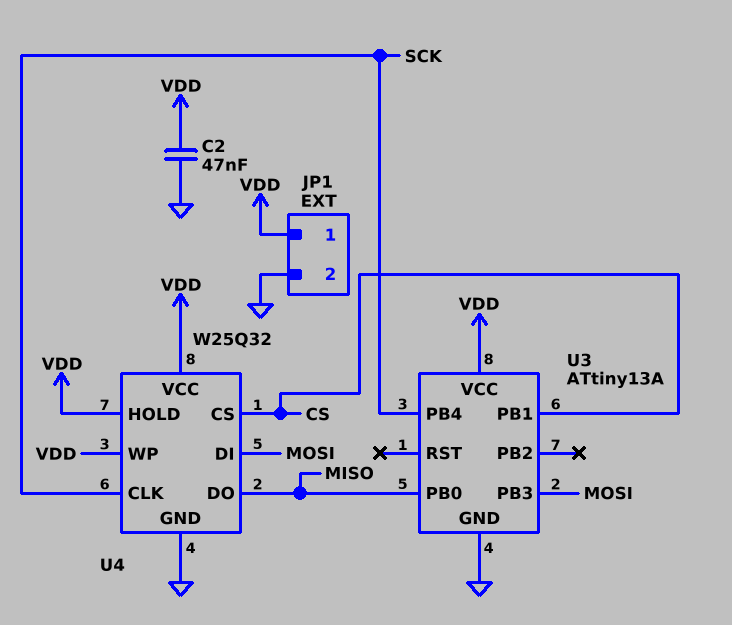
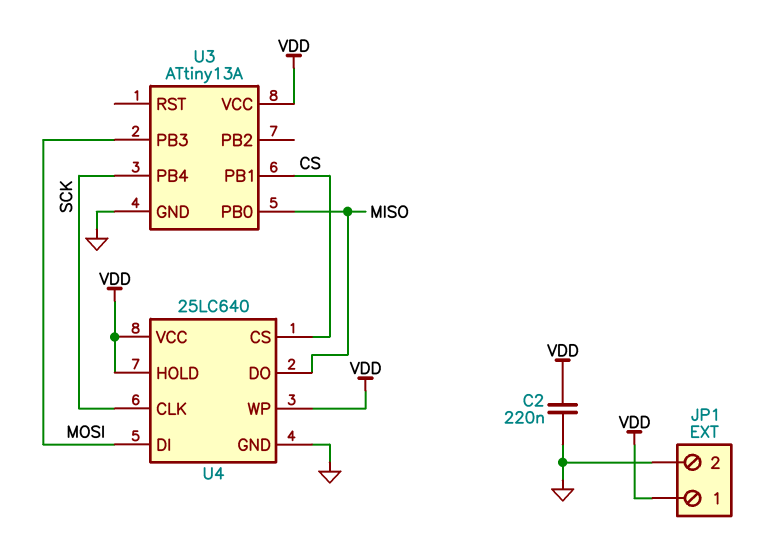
C2: 47nF (GND, VDD) -> 220nF (GND, VDD)
U4: W25Q32 -> 25LC640

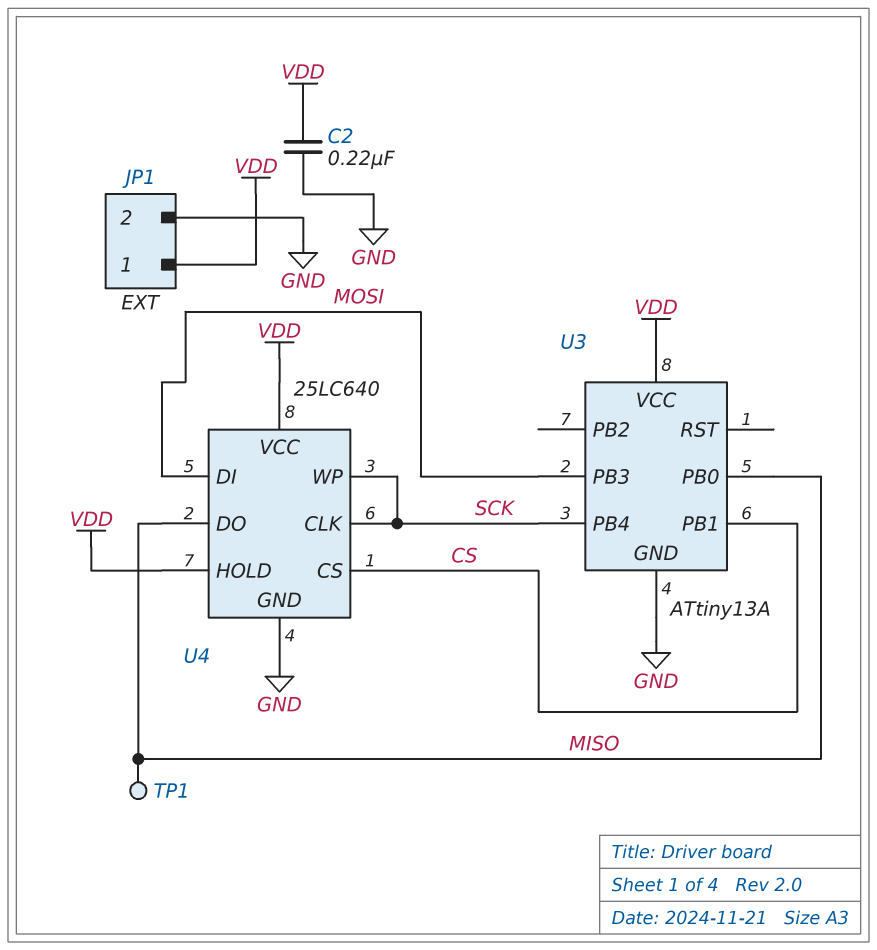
TP1: none -> test point (MISO)
U4 pin WP: VDD -> SCK

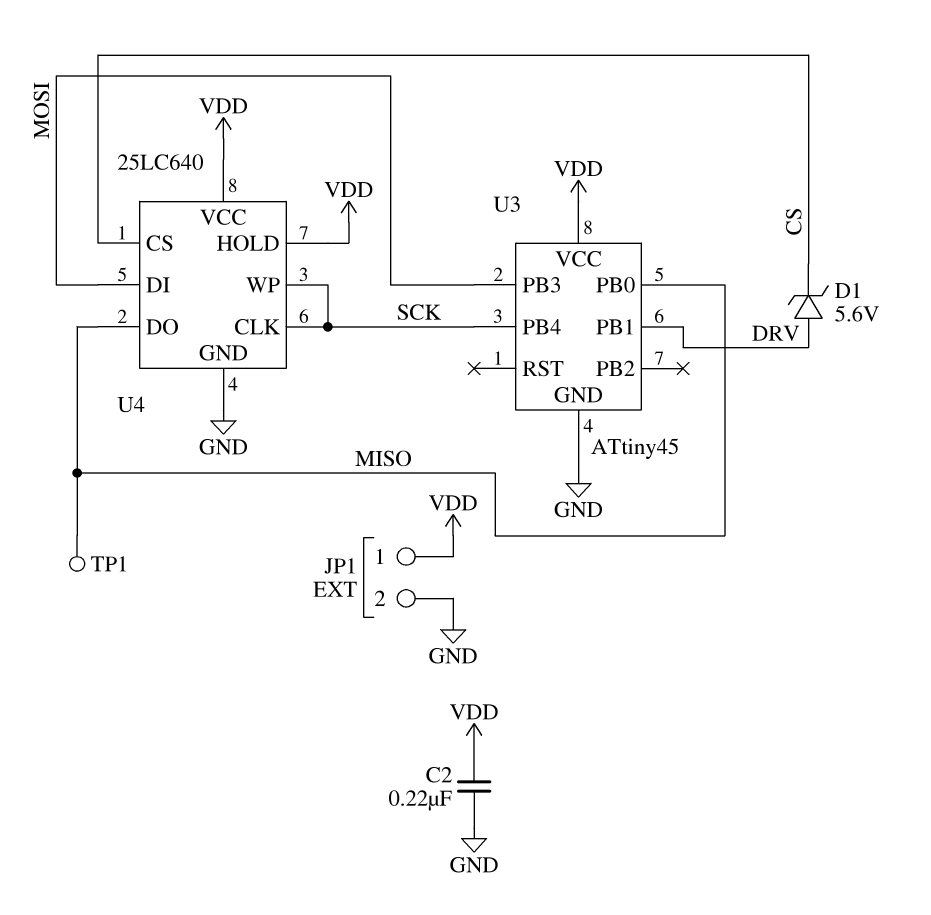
D1: none -> zener 5.6V (A DRV, K CS)
U3: ATtiny13A -> ATtiny45
U3 pin PB1: CS -> DRV

